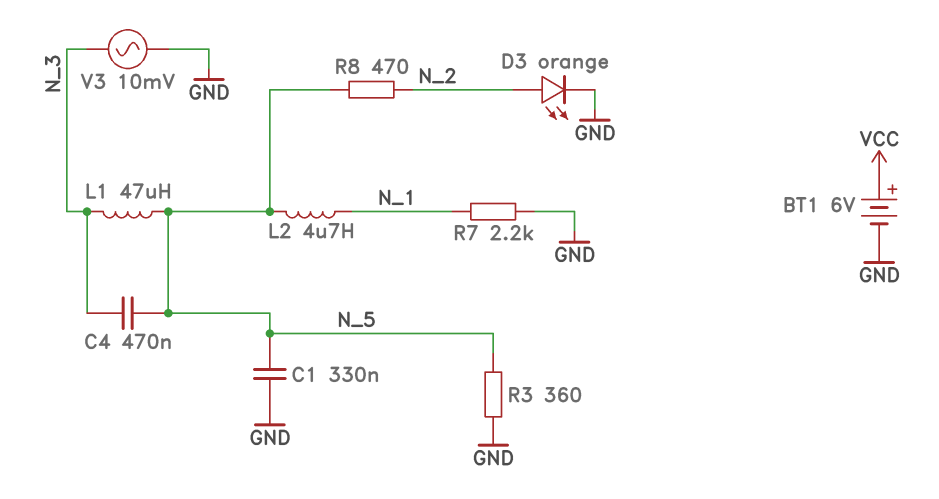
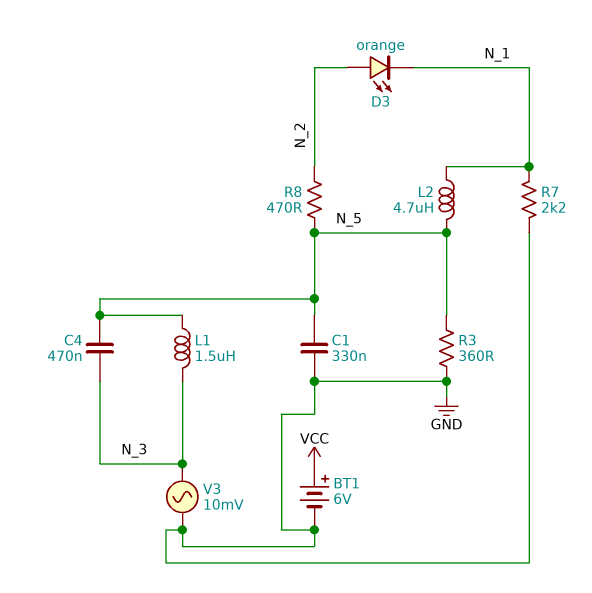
D3: LED orange (A N_2, K GND) -> LED orange (A N_2, K N_1)
L1: 47uH (N_3, N_5) -> 1.5uH (N_3, N_5)

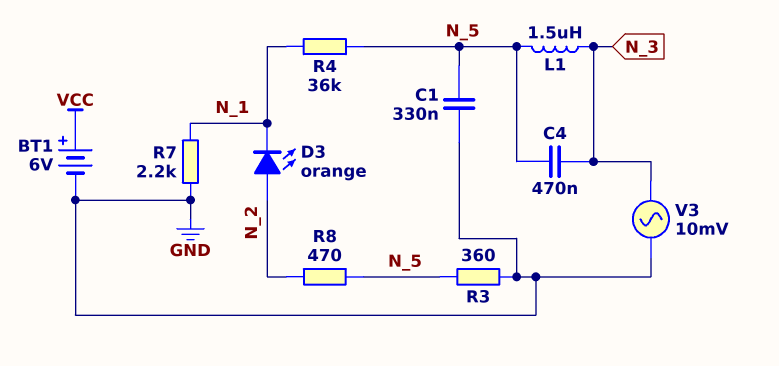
L2: 4.7uH (N_1, N_5) -> none
R4: none -> 36k (N_1, N_5)

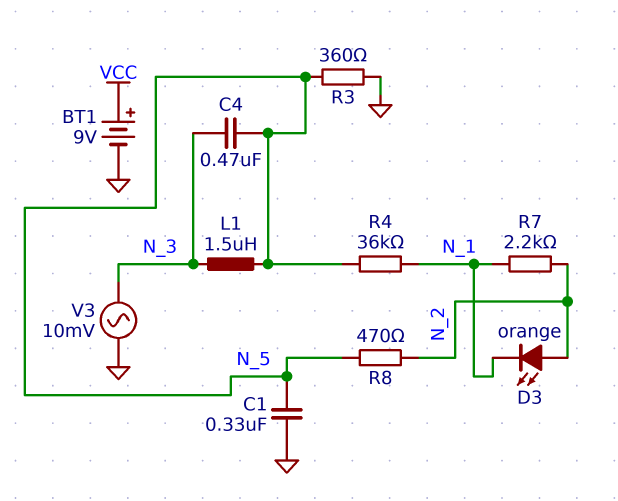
BT1: 6V (plus VCC, minus GND) -> 9V (plus VCC, minus GND)
R7: 2.2k (GND, N_1) -> 2.2k (N_1, N_2)

